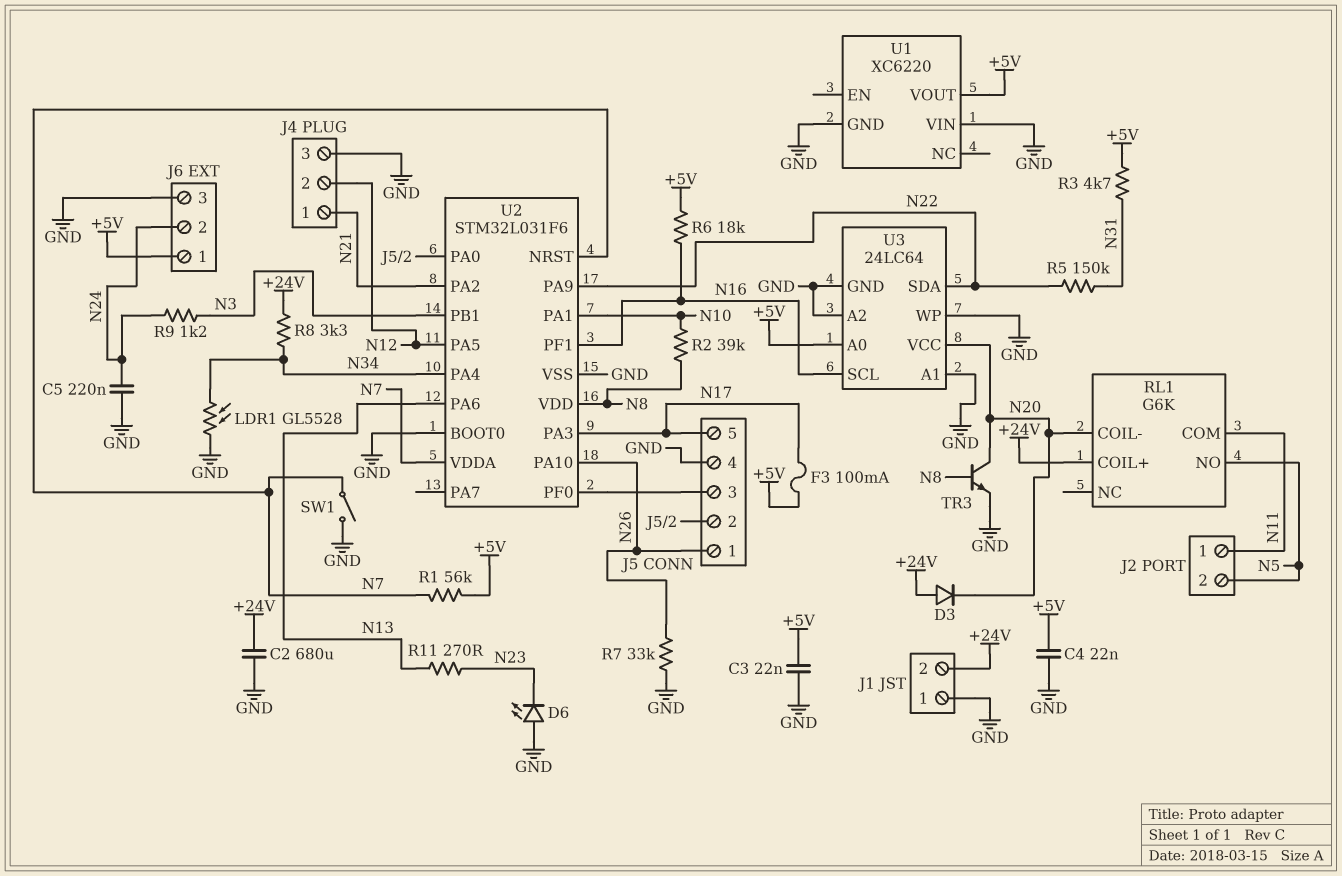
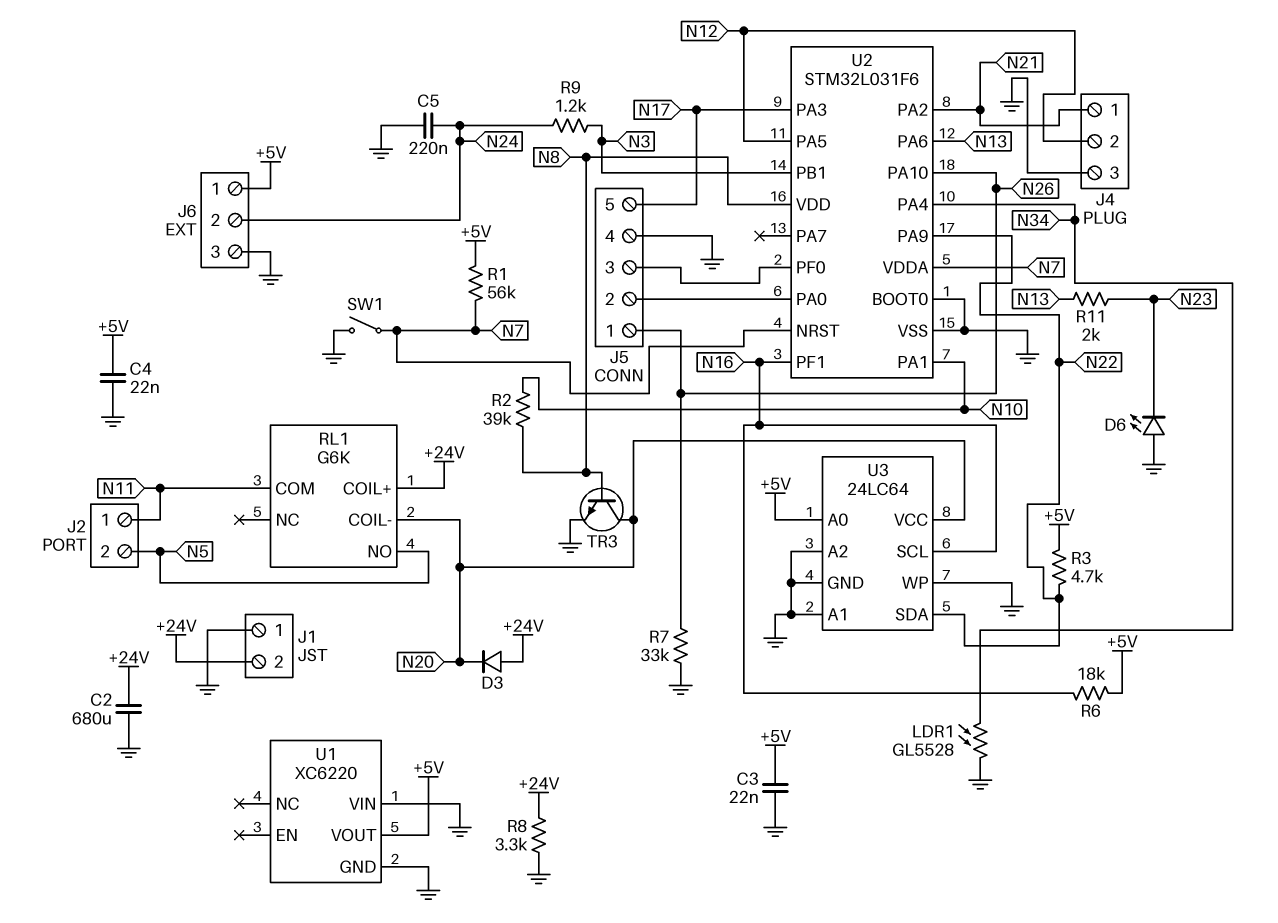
F3: 100mA (+5V, N17) -> none
R3: 4.7k (+5V, N31) -> 4.7k (+5V, N22)
R5: 150k (N22, N31) -> none
R8: 3.3k (+24V, N34) -> 3.3k (+24V, GND)
R11: 270 (N13, N23) -> 2k (N13, N23)

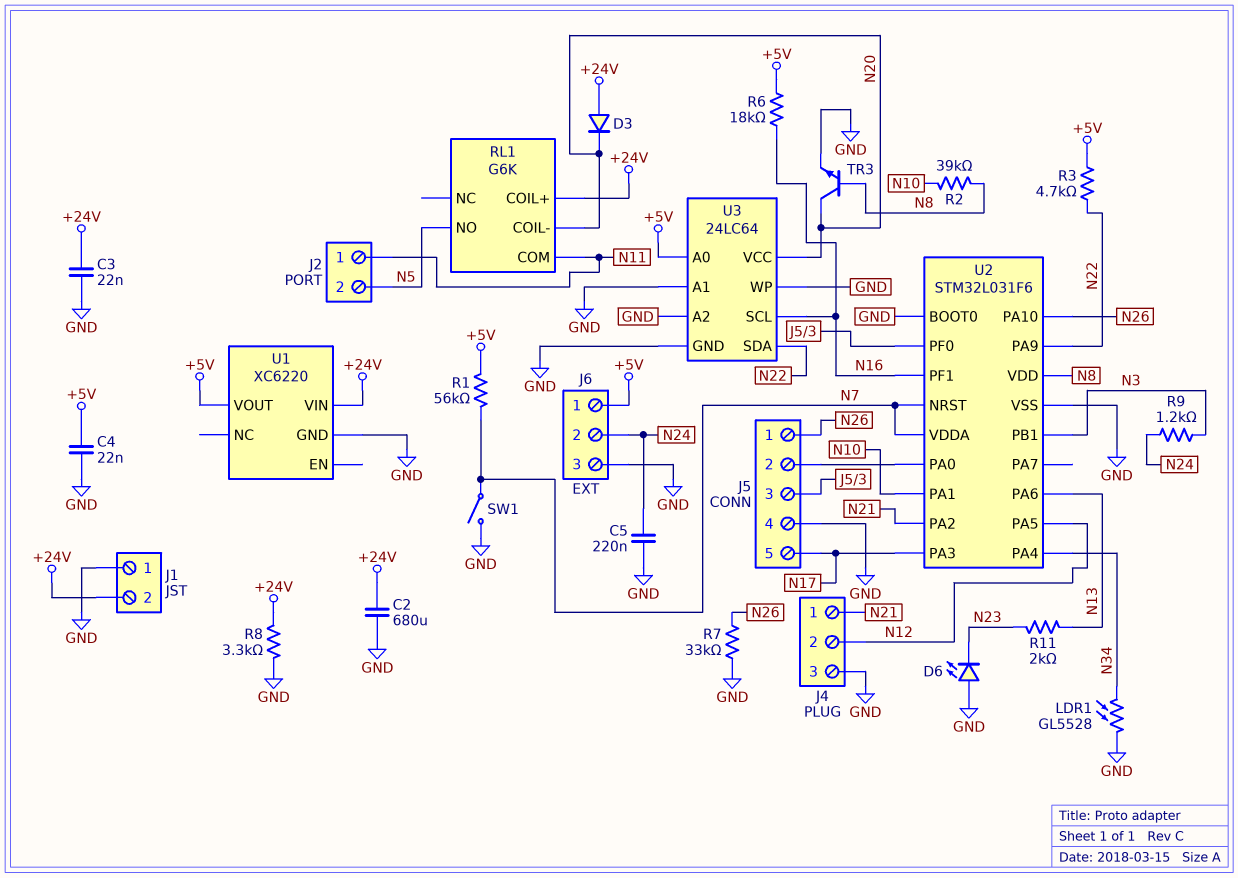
C3: 22nF (+5V, GND) -> 22nF (+24V, GND)
U1 pin VIN: GND -> +24V

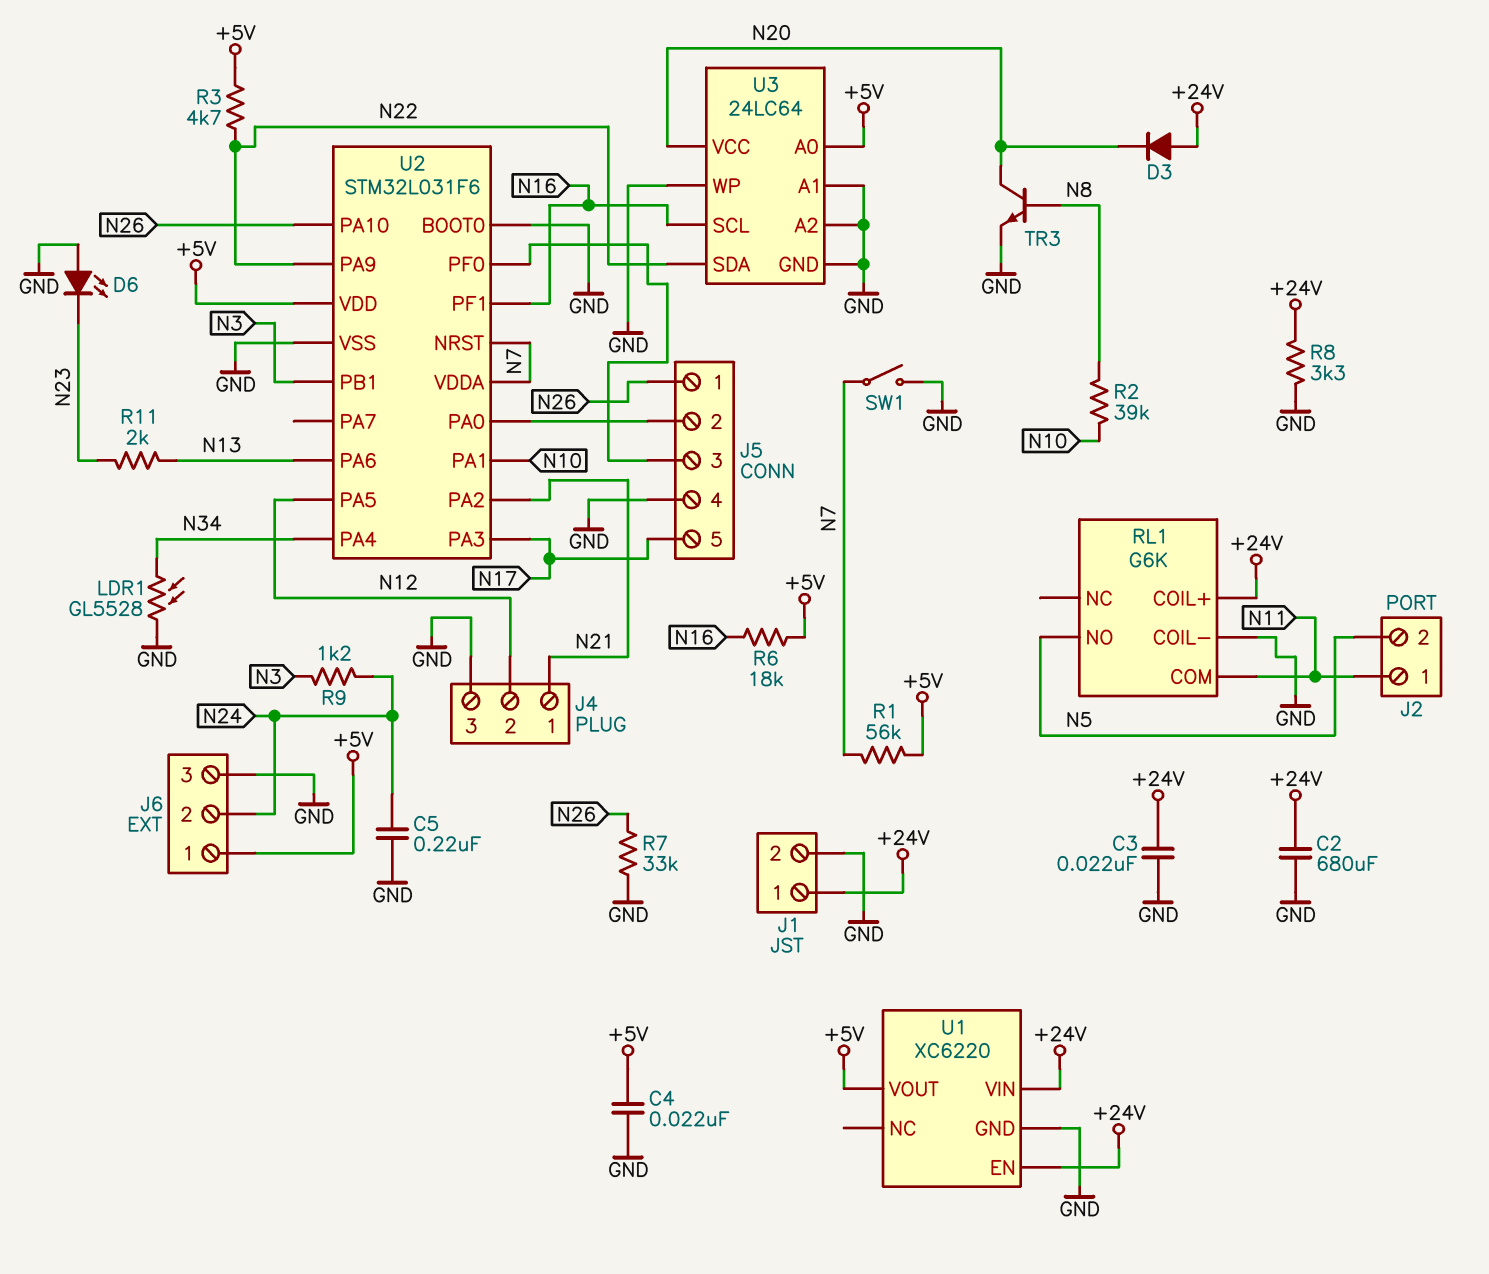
J1 pin 1: GND -> +24V
J1 pin 2: +24V -> GND
RL1 pin COIL-: N20 -> GND
U1 pin EN: none -> +24V
U2 pin VDD: N8 -> +5V

